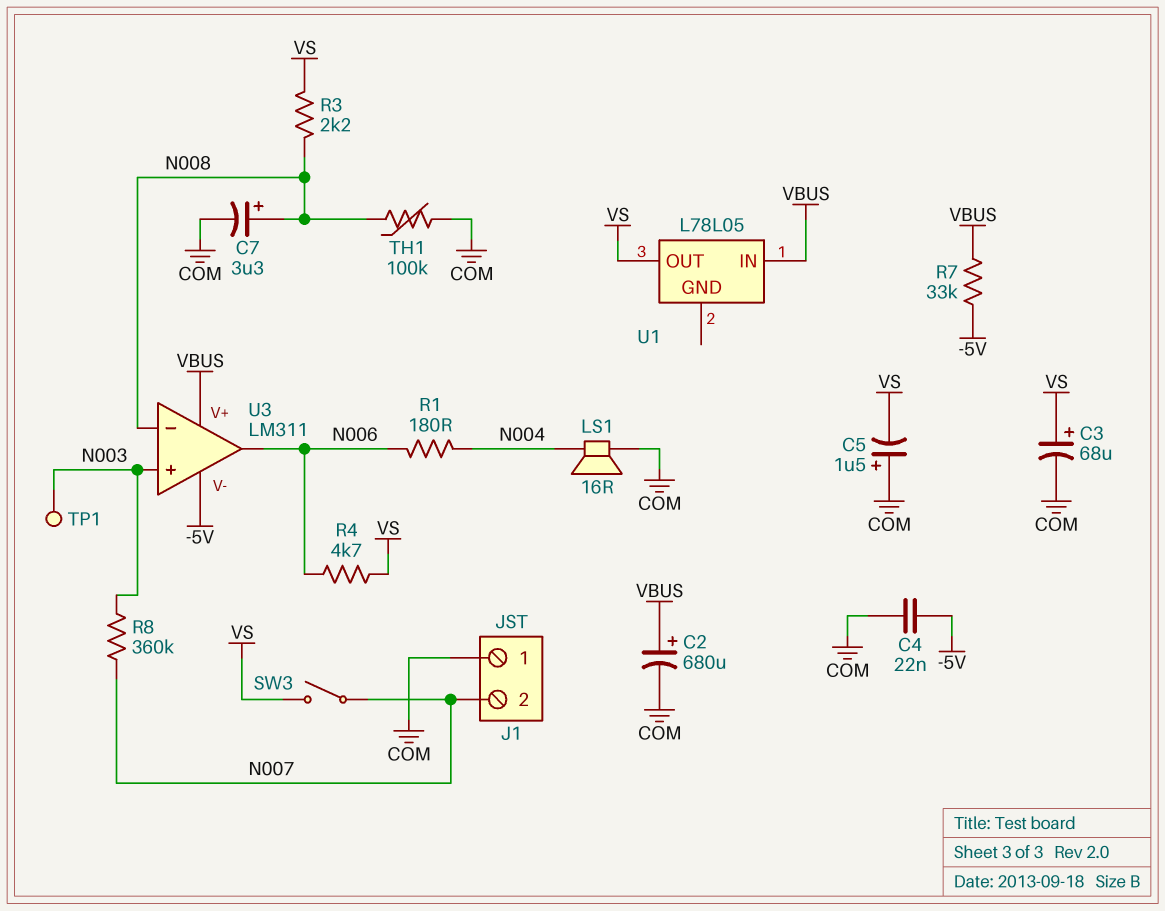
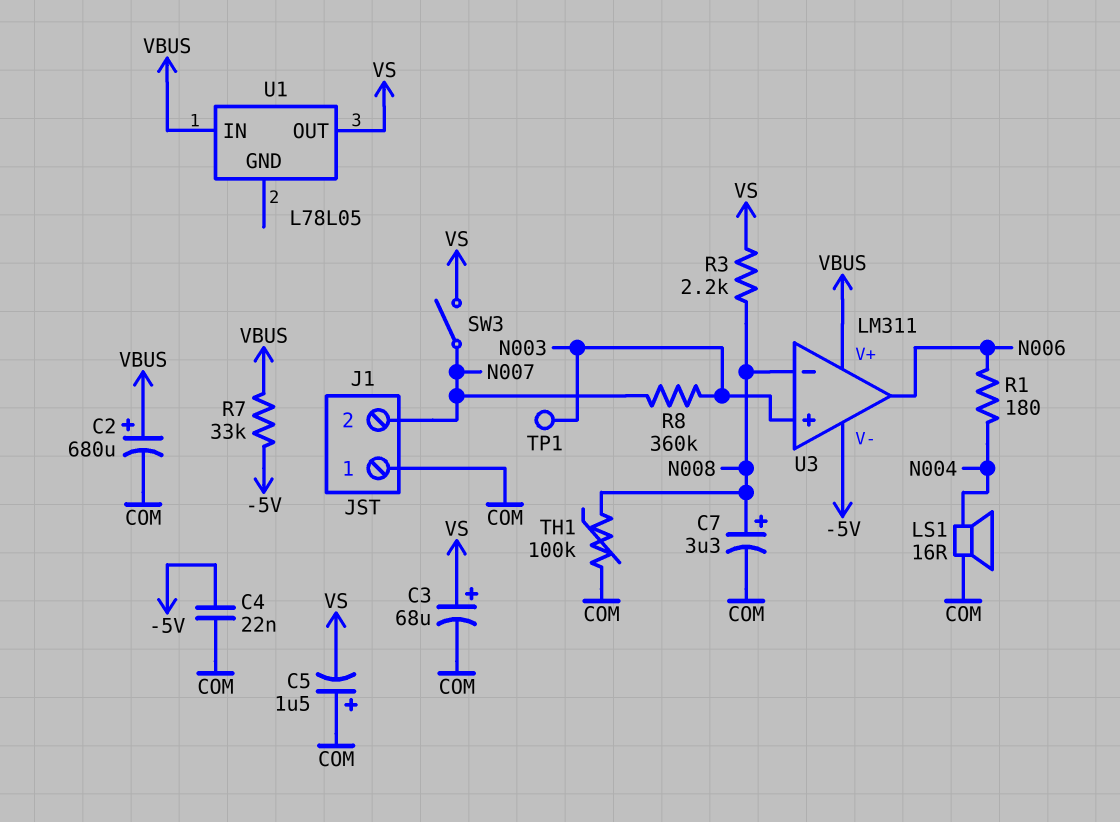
R4: 4.7k (N006, VS) -> none

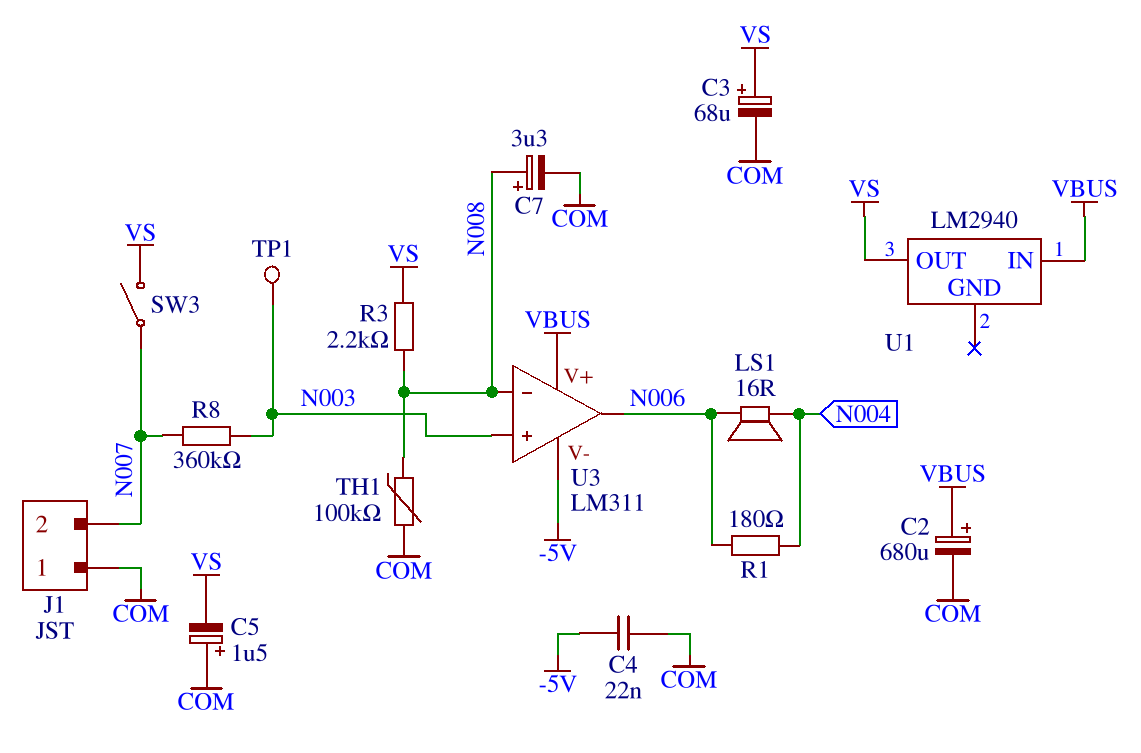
LS1: speaker 16R (COM, N004) -> speaker 16R (N004, N006)
R7: 33k (-5V, VBUS) -> none
U1: L78L05 -> LM2940

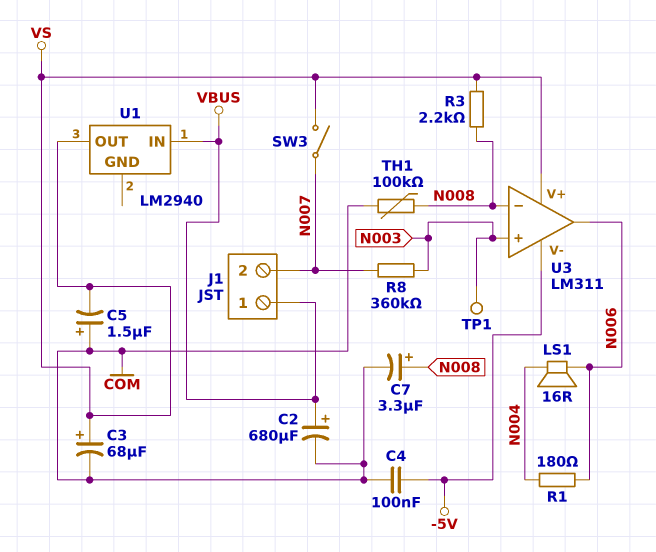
C4: 22nF (-5V, COM) -> 100nF (-5V, COM)
J1 pin 1: COM -> VBUS
U3 pin V+: VBUS -> VS

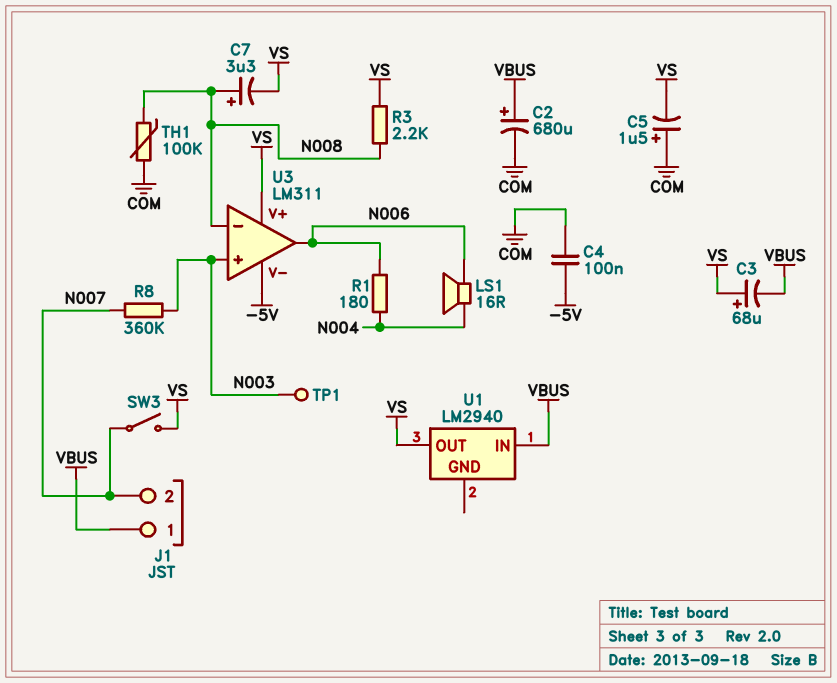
C3: 68uF (plus VS, minus COM) -> 68uF (plus VS, minus VBUS)
C7: 3.3uF (plus N008, minus COM) -> 3.3uF (plus N008, minus VS)

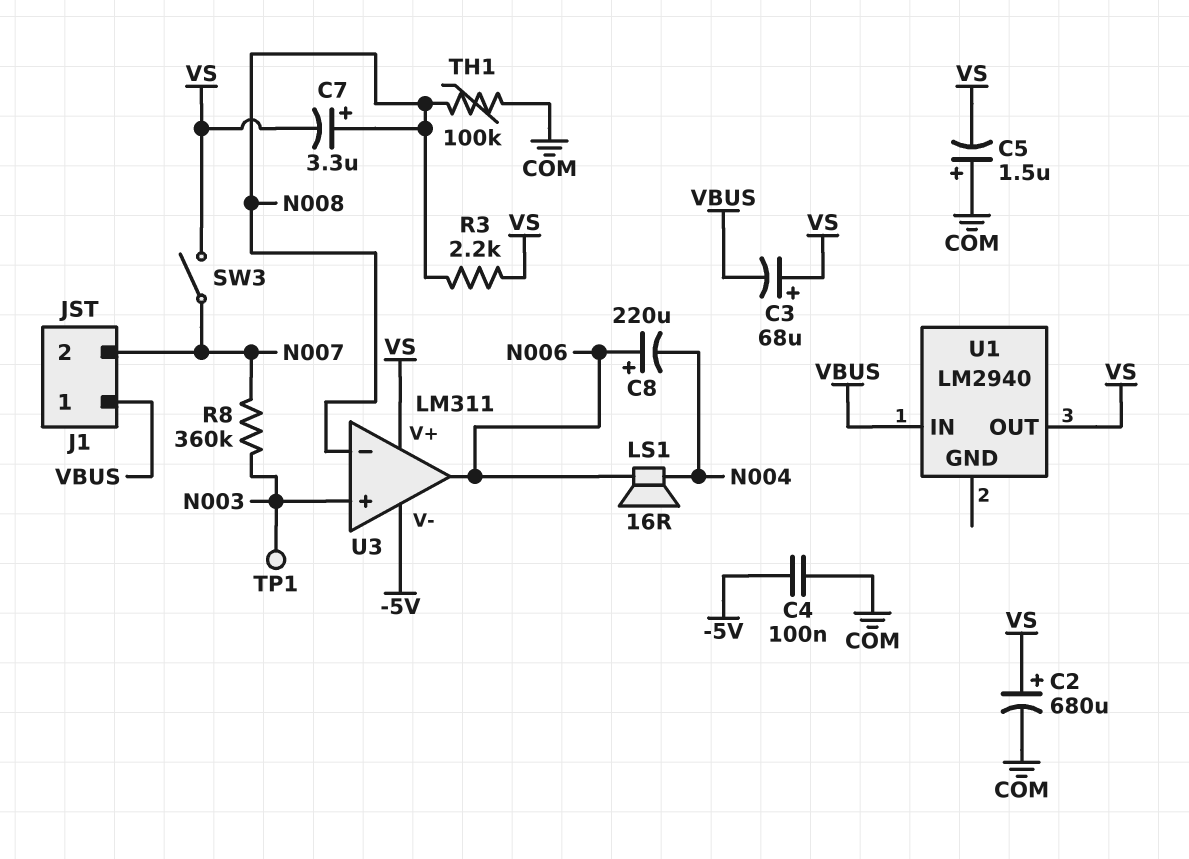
C2: 680uF (plus VBUS, minus COM) -> 680uF (plus VS, minus COM)
C8: none -> 220uF (plus N006, minus N004)
R1: 180 (N004, N006) -> none

